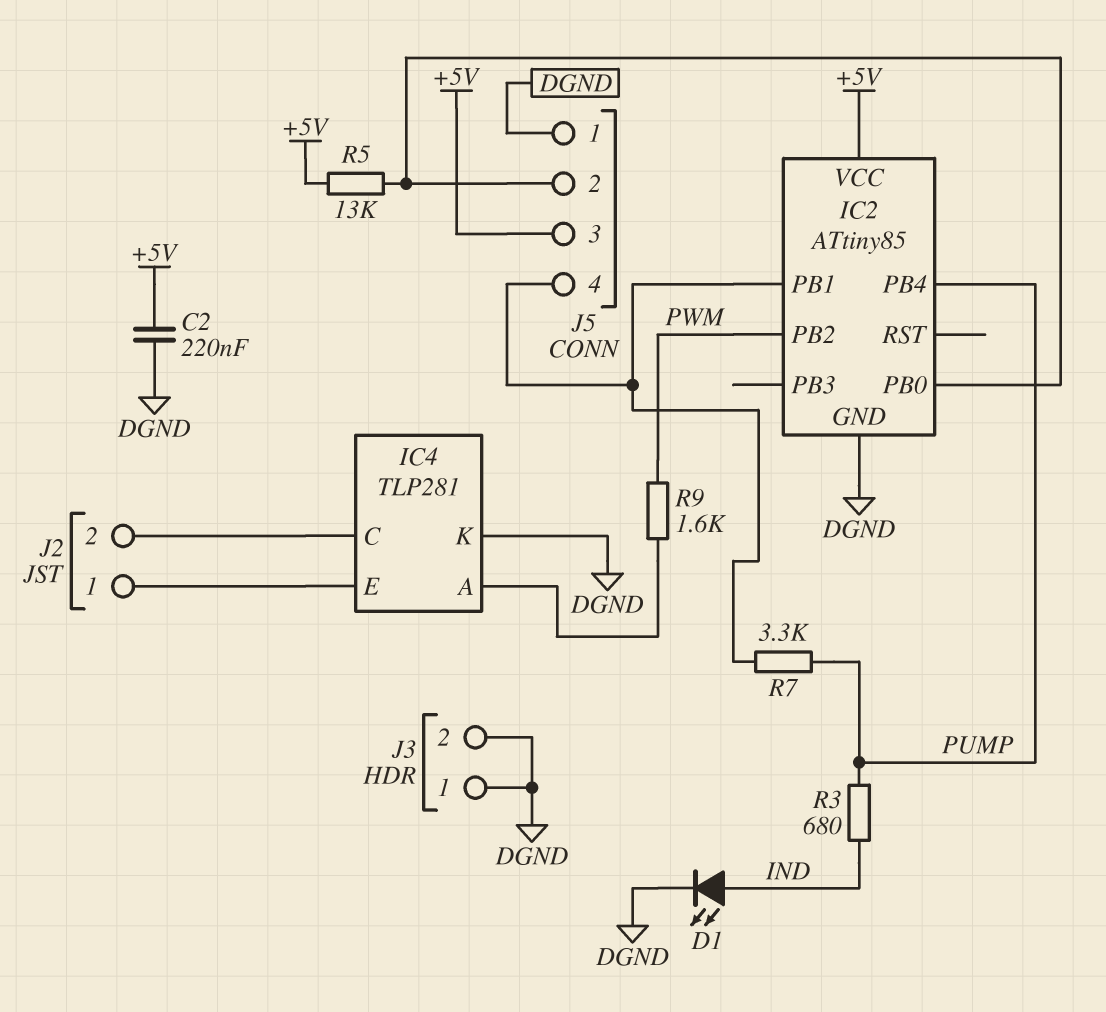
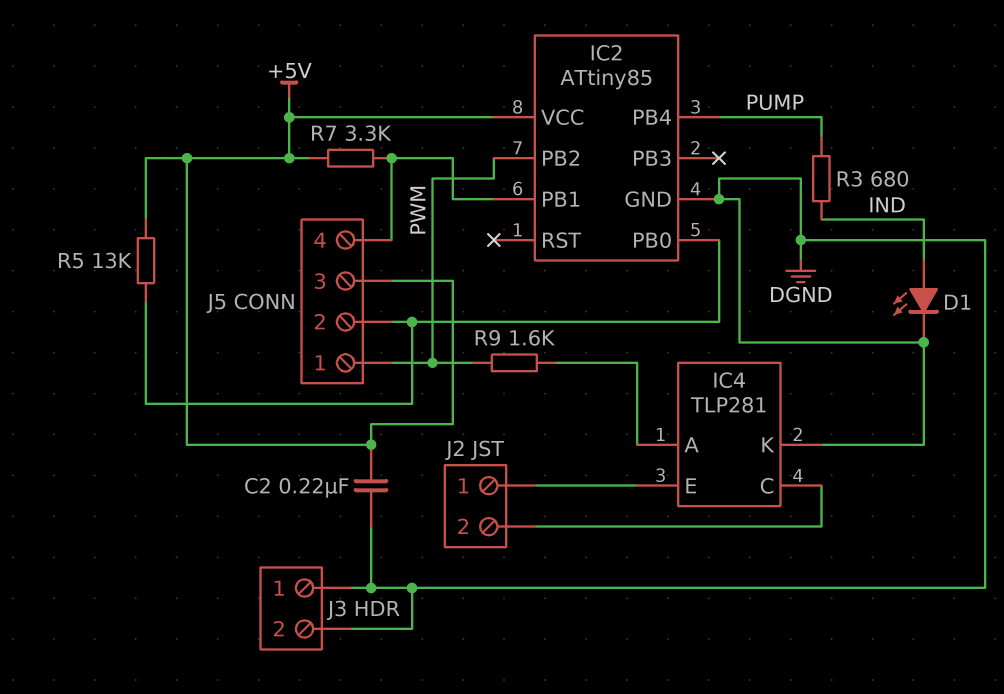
J5 pin 1: DGND -> PWM
R7: 3.3k (IC2/PB1, PUMP) -> 3.3k (+5V, IC2/PB1)

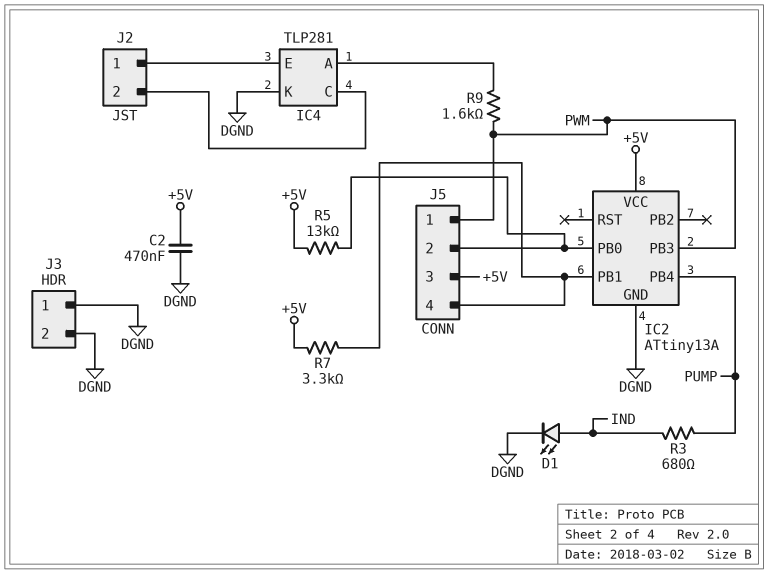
C2: 220nF (+5V, DGND) -> 470nF (+5V, DGND)
IC2: ATtiny85 -> ATtiny13A
IC2 pin PB2: PWM -> none
IC2 pin PB3: none -> PWM

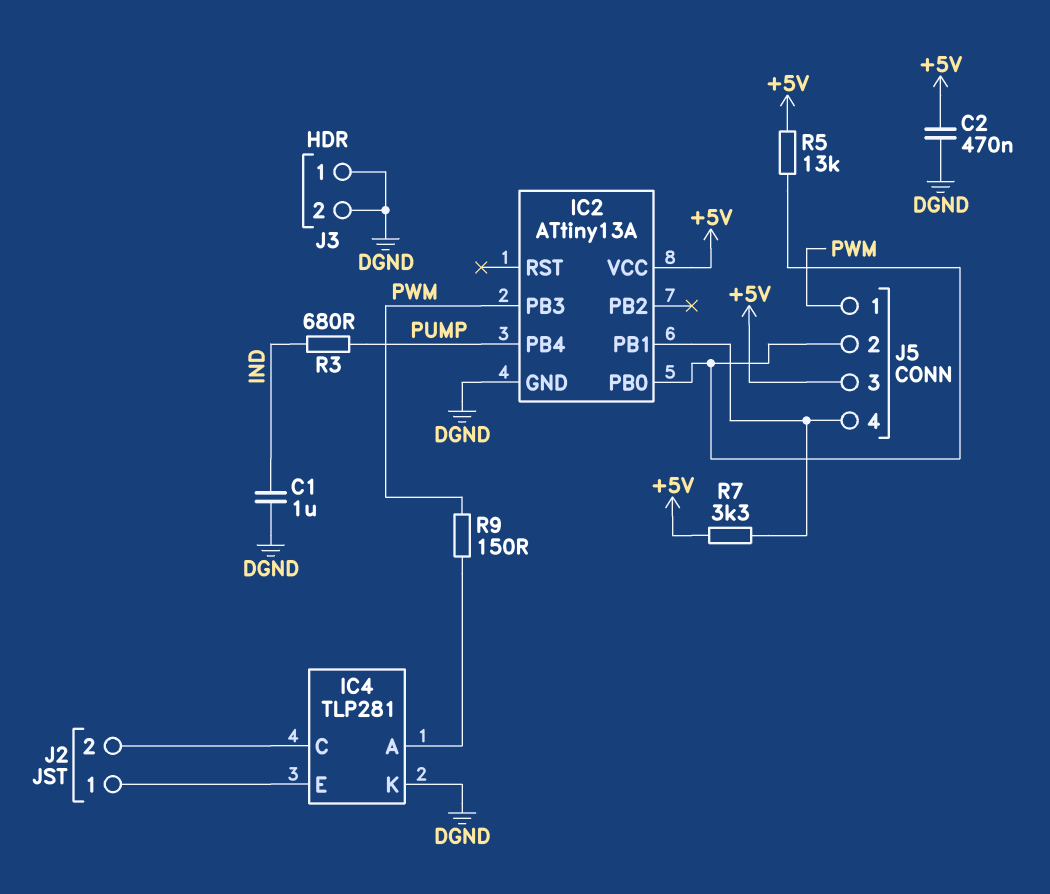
C1: none -> 1uF (DGND, IND)
D1: LED (A IND, K DGND) -> none
R9: 1.6k (IC4/A, PWM) -> 150 (IC4/A, PWM)

